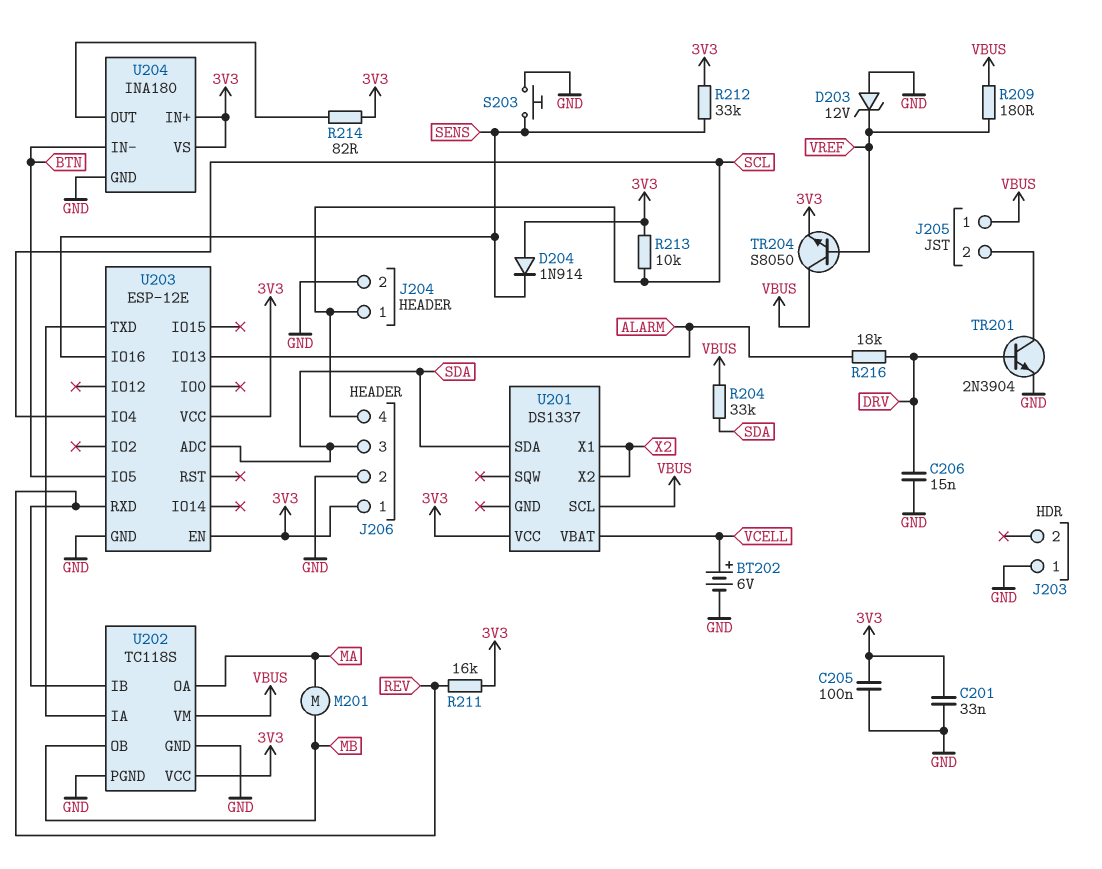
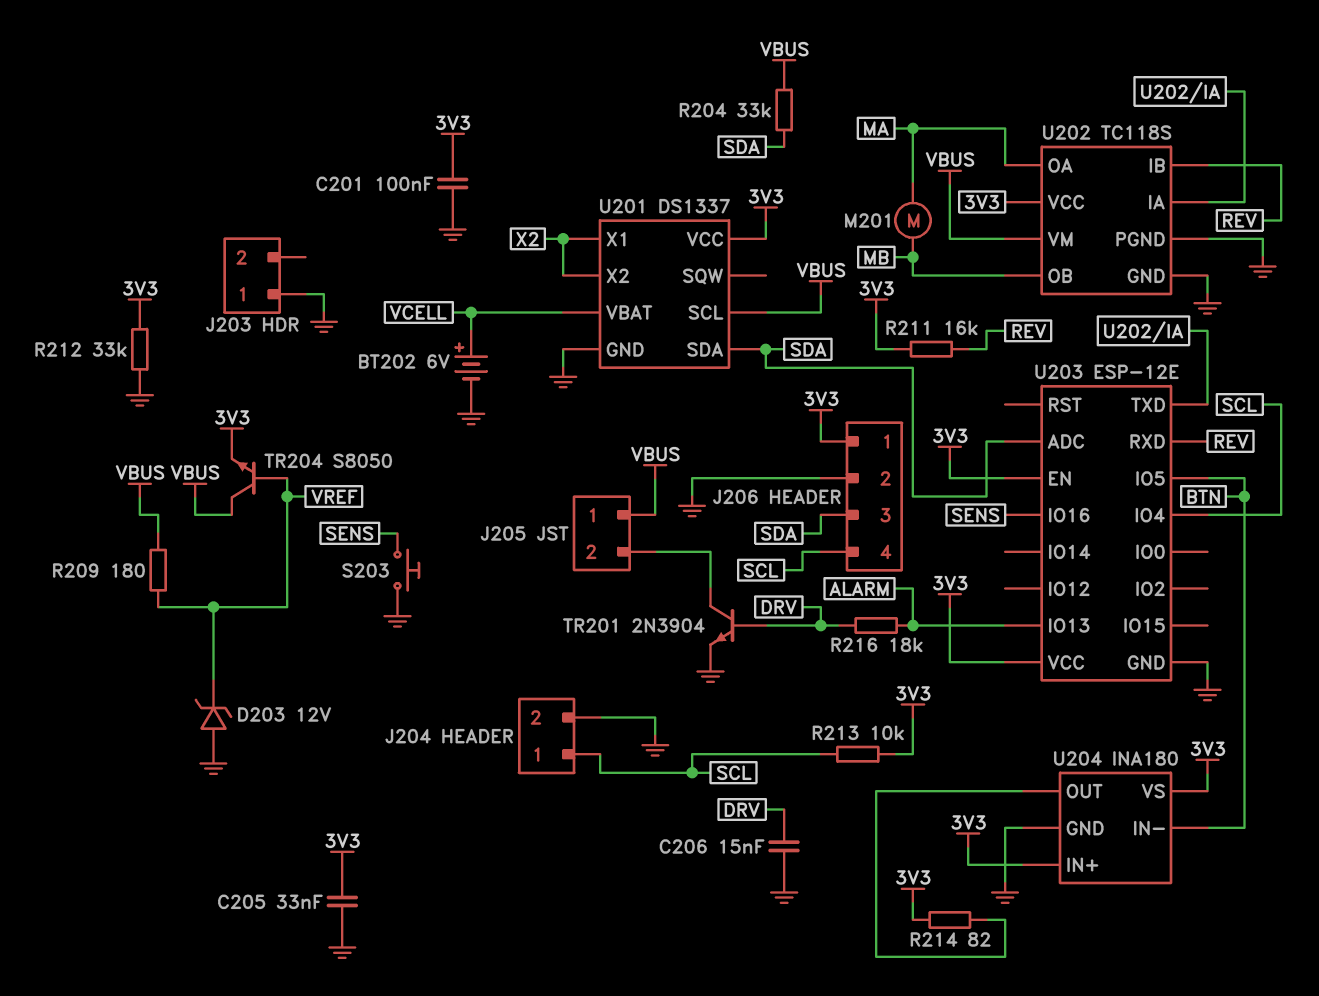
C201: 33nF (3V3, GND) -> 100nF (3V3, GND)
C205: 100nF (3V3, GND) -> 33nF (3V3, GND)
D204: diode 1N914 (A 3V3, K SENS) -> none
R212: 33k (3V3, SENS) -> 33k (3V3, GND)
U201 pin GND: none -> GND

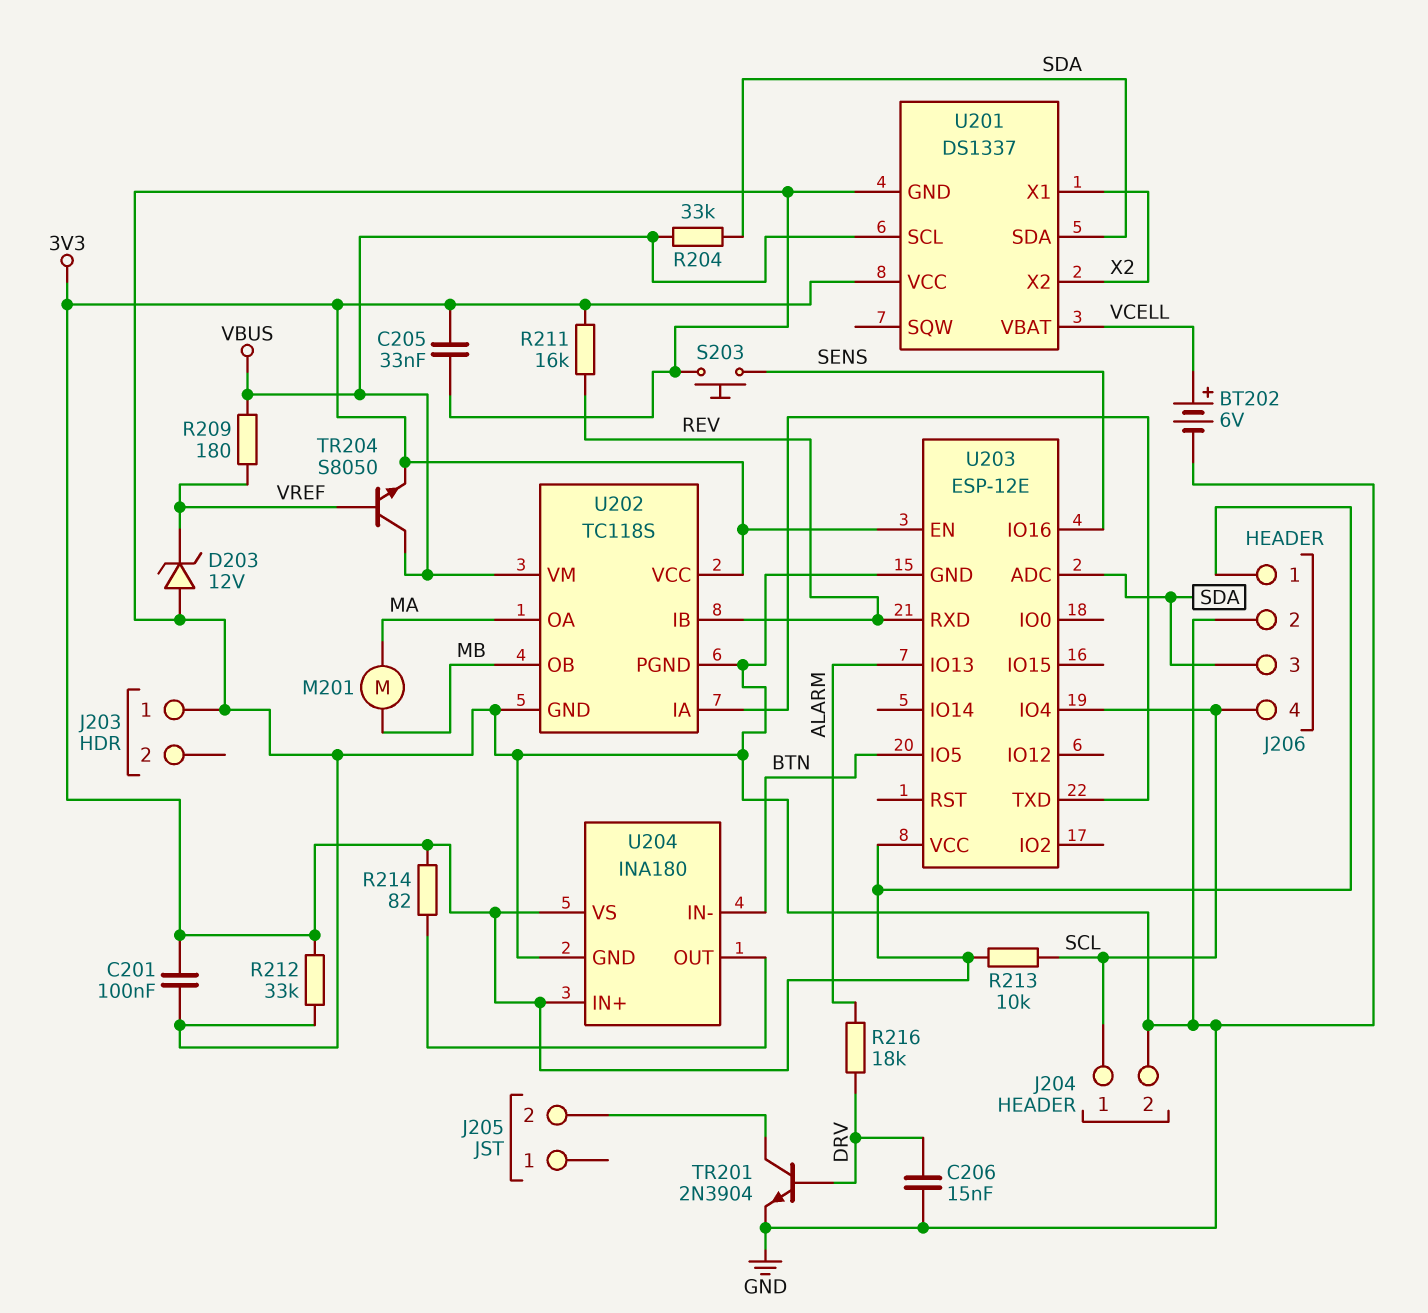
J205 pin 1: VBUS -> none

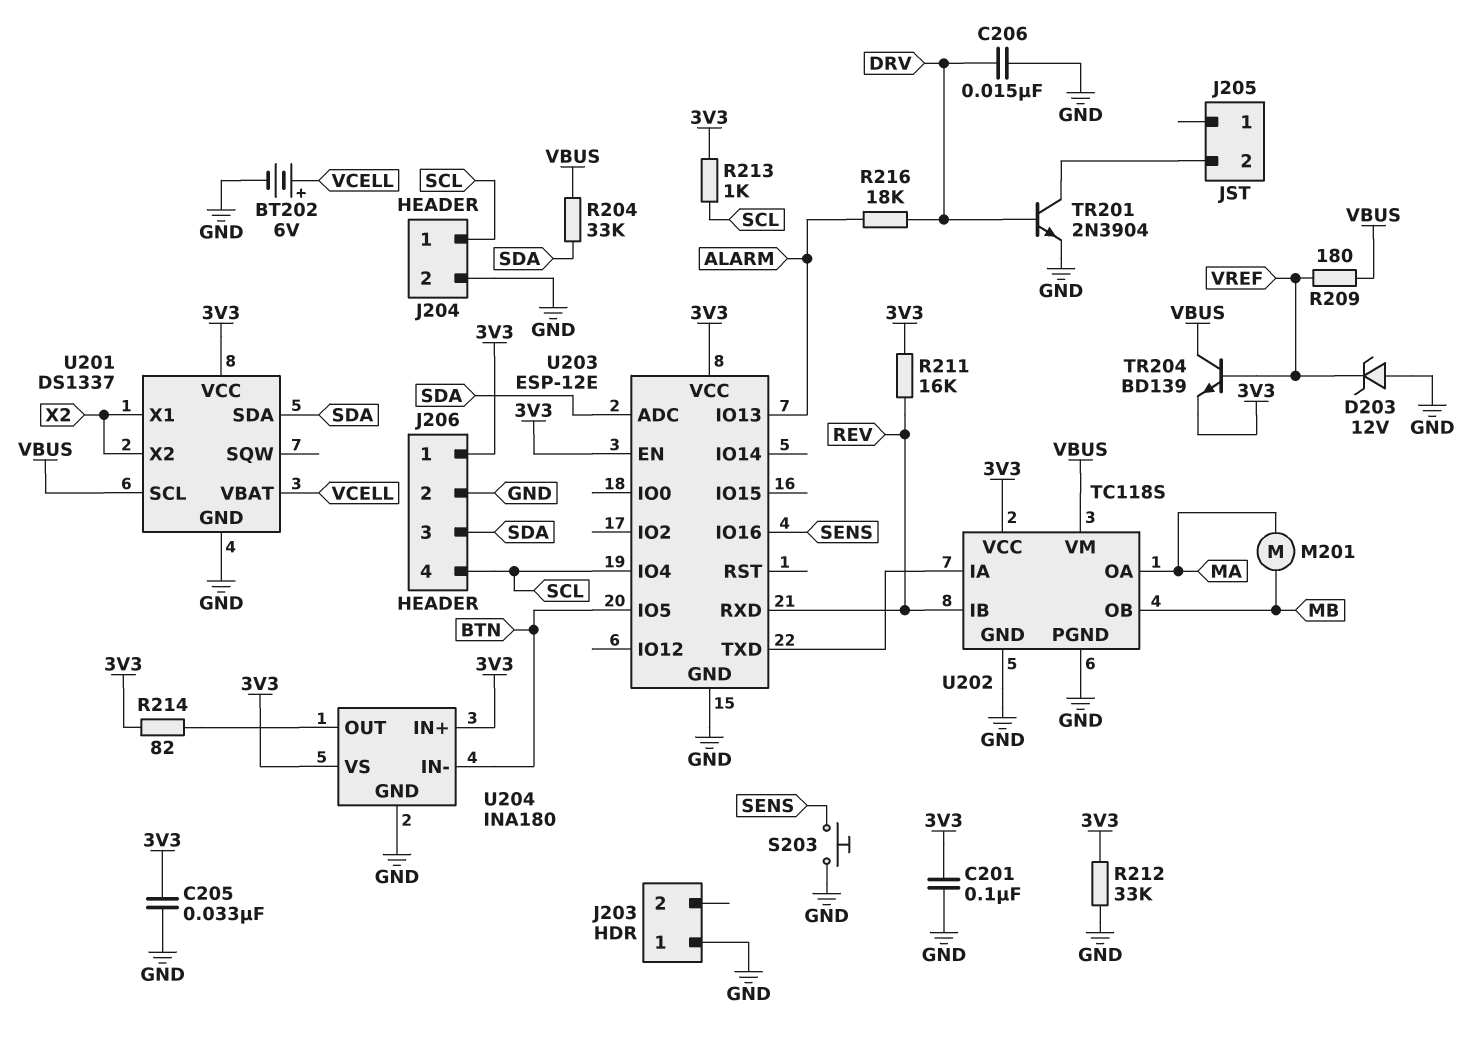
R213: 10k (3V3, SCL) -> 1k (3V3, SCL)
TR204: NPN S8050 (B VREF, C VBUS, E 3V3) -> NPN BD139 (B VREF, C VBUS, E 3V3)

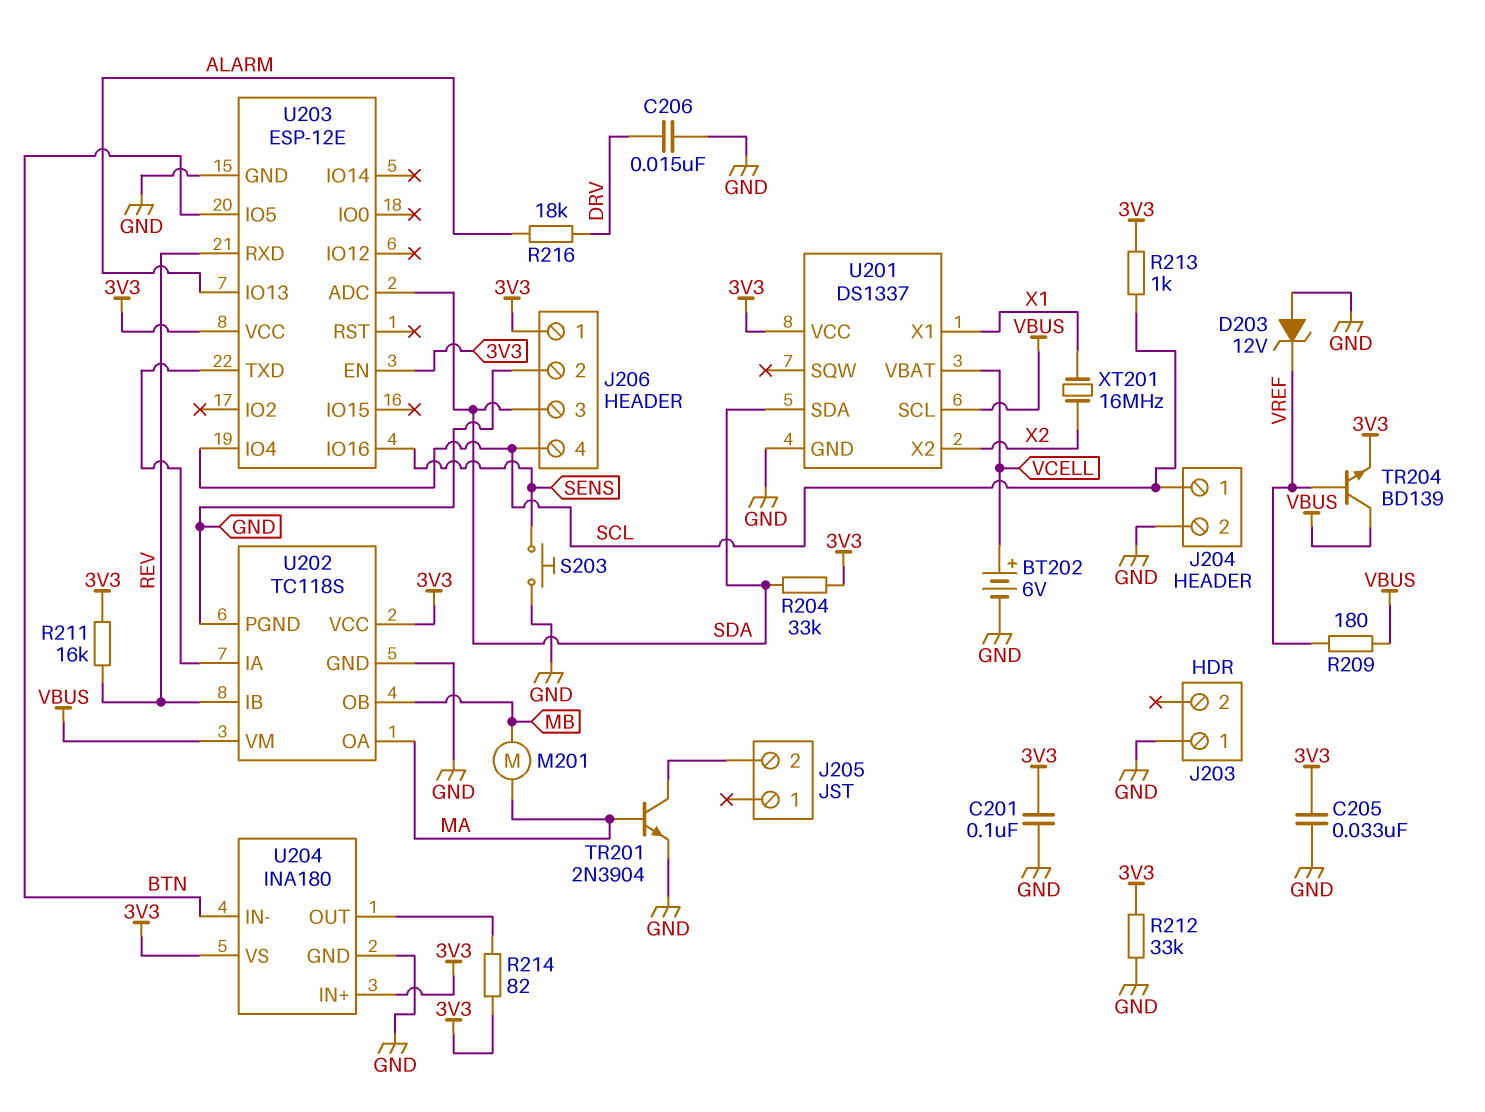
R204: 33k (SDA, VBUS) -> 33k (3V3, SDA)
TR201: NPN 2N3904 (B DRV, C J205/2, E GND) -> NPN 2N3904 (B MA, C J205/2, E GND)
U201 pin X1: X2 -> X1
XT201: none -> 16MHz (X1, X2)

